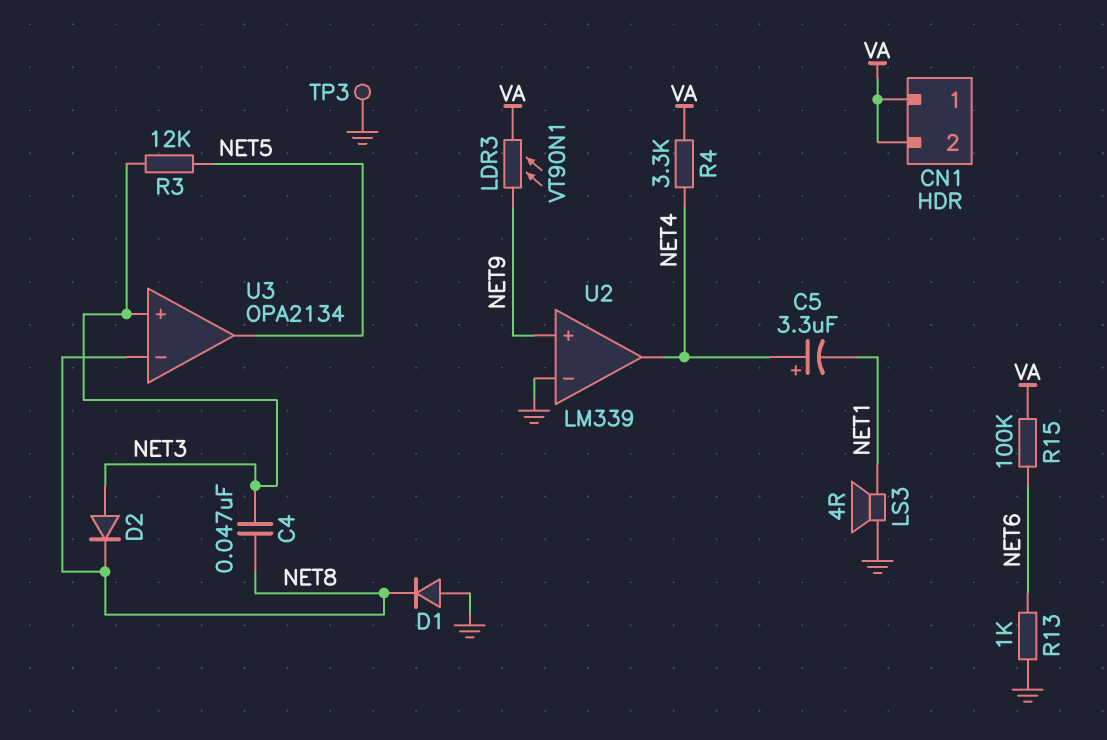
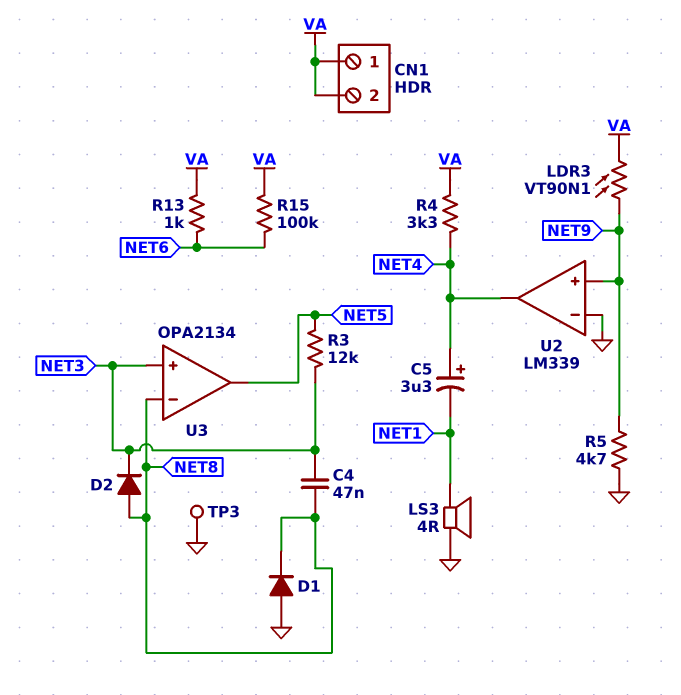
D2: diode (A NET3, K NET8) -> diode (A NET8, K NET3)
R5: none -> 4.7k (GND, NET9)
R13: 1k (GND, NET6) -> 1k (NET6, VA)

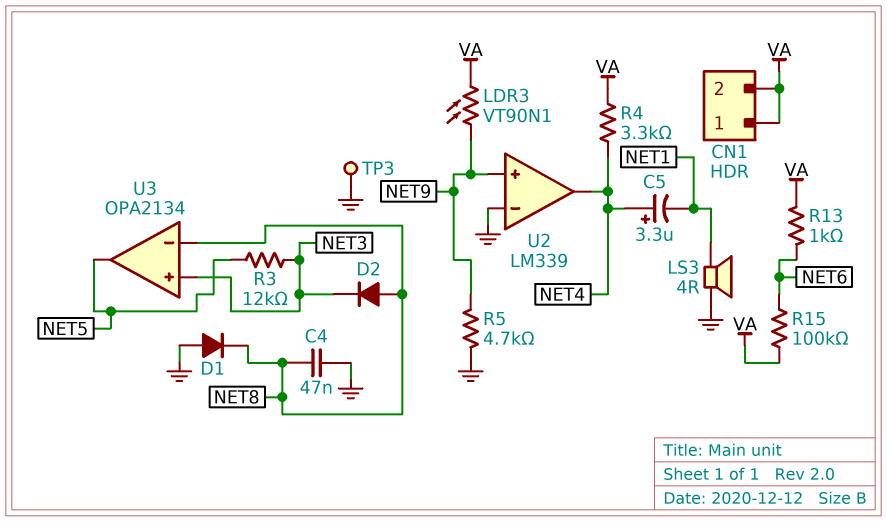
C4: 47nF (NET3, NET8) -> 47nF (GND, NET8)

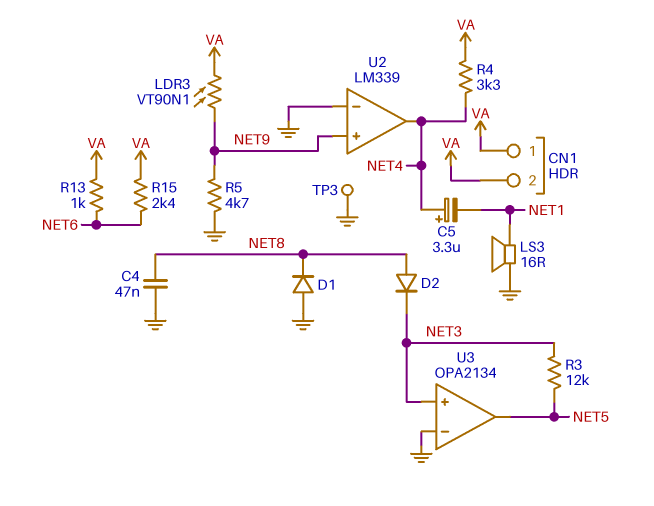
LS3: speaker 4R (GND, NET1) -> speaker 16R (GND, NET1)
R15: 100k (NET6, VA) -> 2.4k (NET6, VA)
U3 pin in-: NET8 -> GND

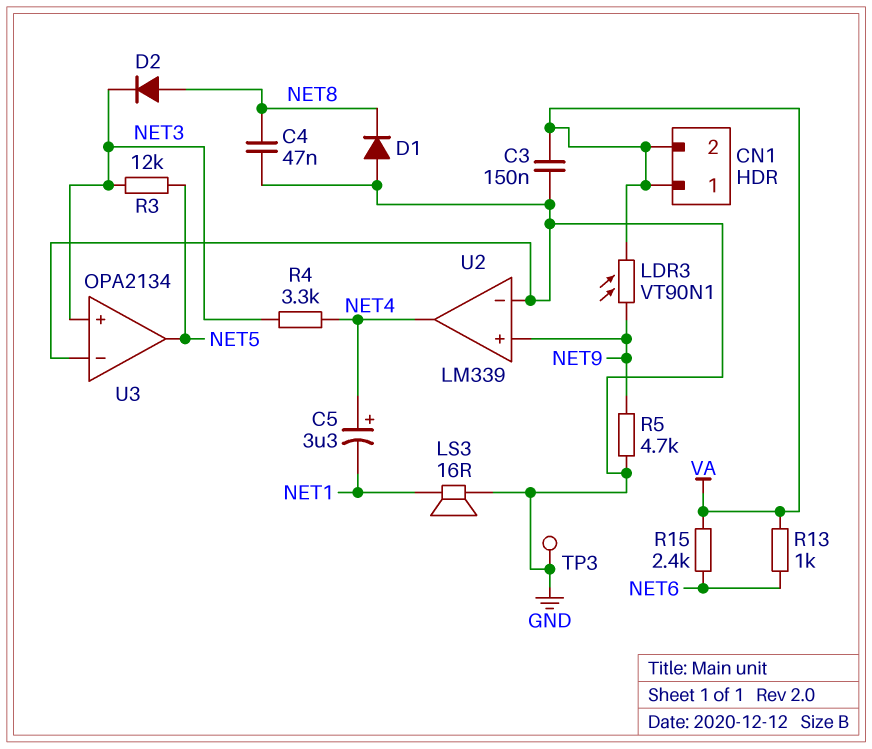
C3: none -> 150nF (GND, VA)
R4: 3.3k (NET4, VA) -> 3.3k (NET3, NET4)

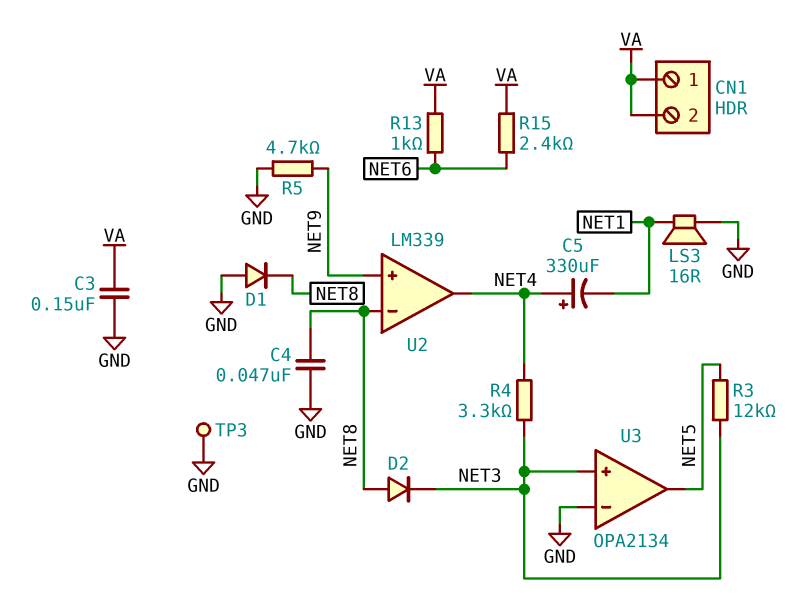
C5: 3.3uF (plus NET4, minus NET1) -> 330uF (plus NET4, minus NET1)
LDR3: VT90N1 (NET9, VA) -> none
U2 pin in-: GND -> NET8

